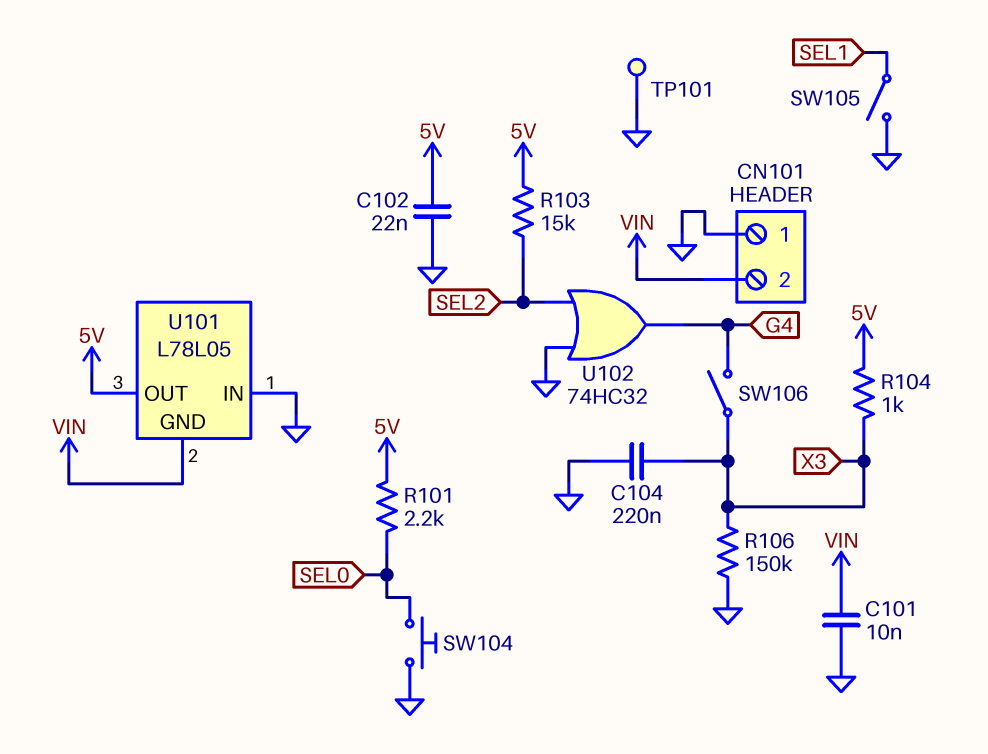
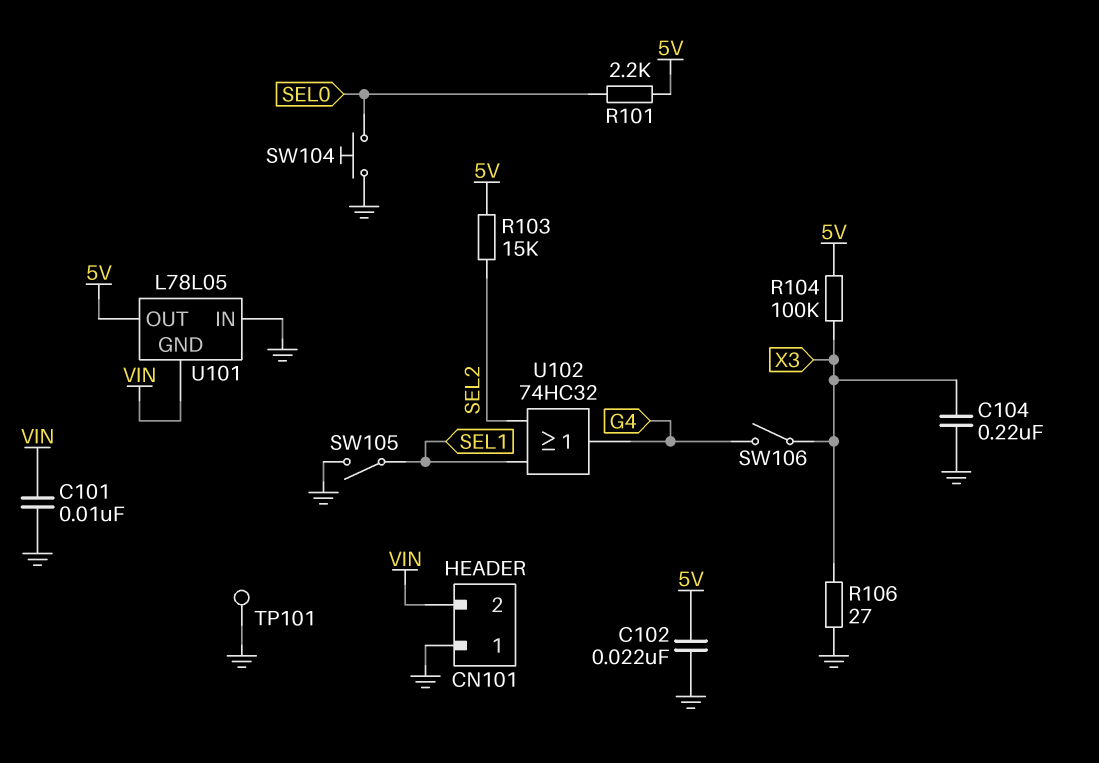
R104: 1k (5V, X3) -> 100k (5V, X3)
R106: 150k (GND, X3) -> 27 (GND, X3)
U102: OR 74HC32 (in GND, in SEL2, out G4) -> OR 74HC32 (in SEL1, in SEL2, out G4)

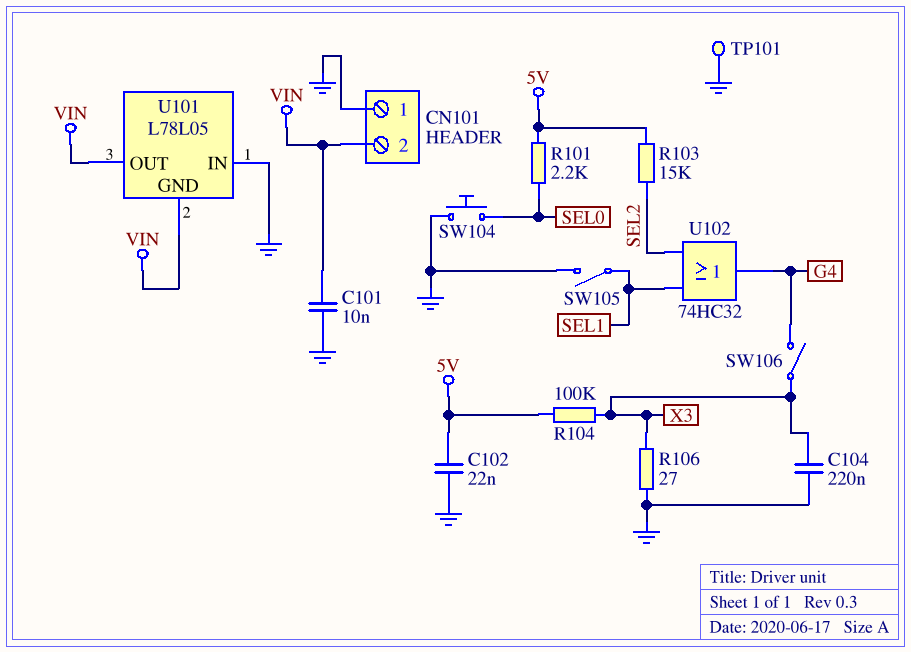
U101 pin OUT: 5V -> VIN

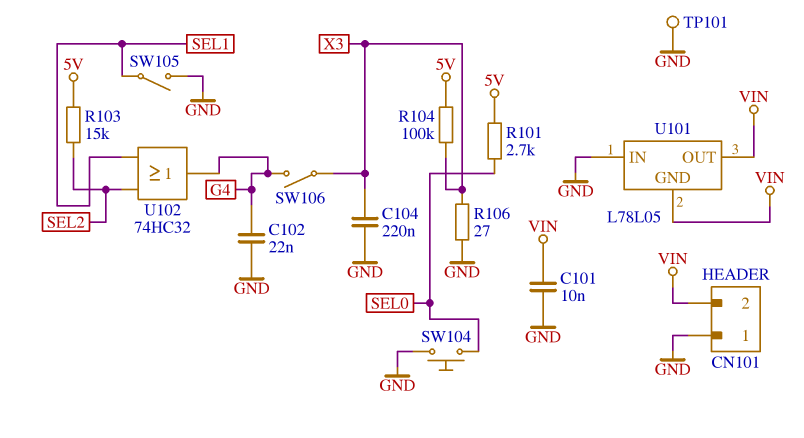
C102: 22nF (5V, GND) -> 22nF (G4, GND)
R101: 2.2k (5V, SEL0) -> 2.7k (5V, SEL0)

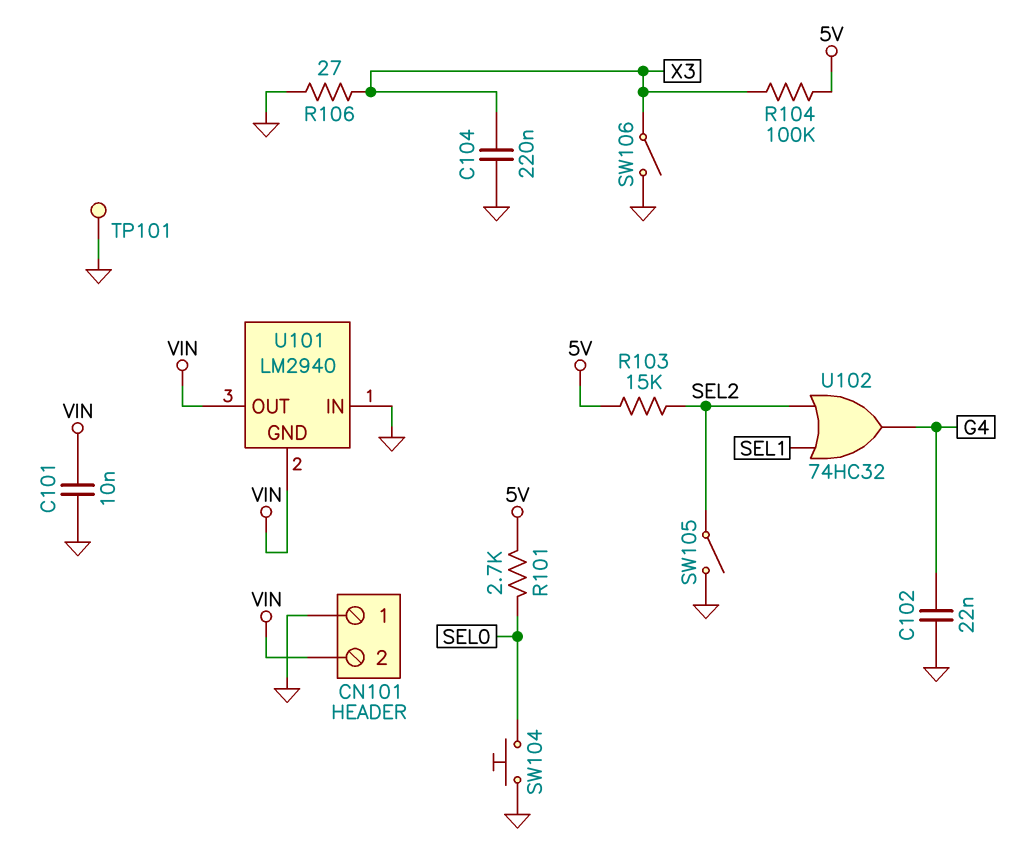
SW105: switch (GND, SEL1) -> switch (GND, SEL2)
SW106: switch (G4, X3) -> switch (GND, X3)
U101: L78L05 -> LM2940

